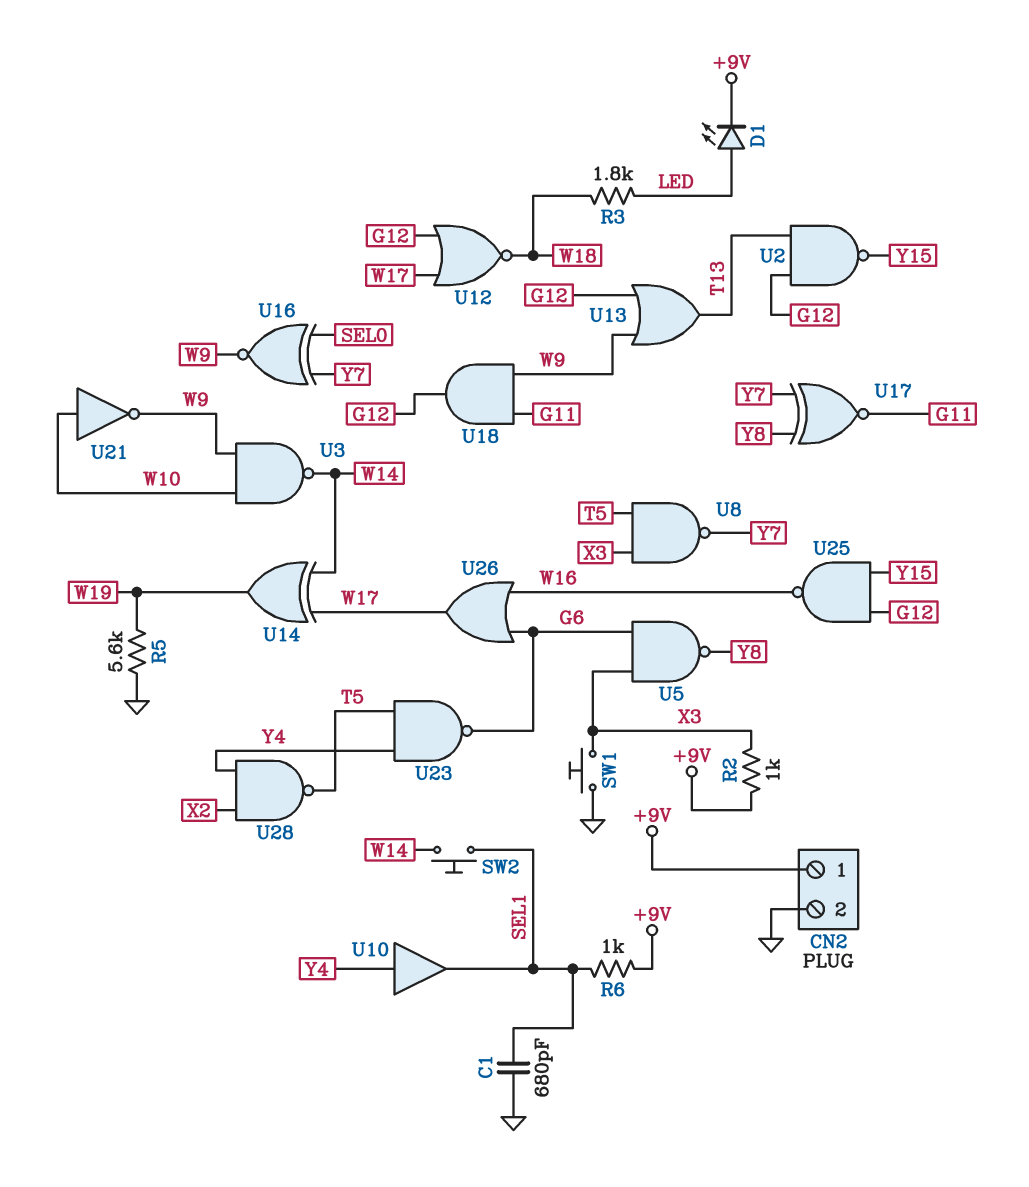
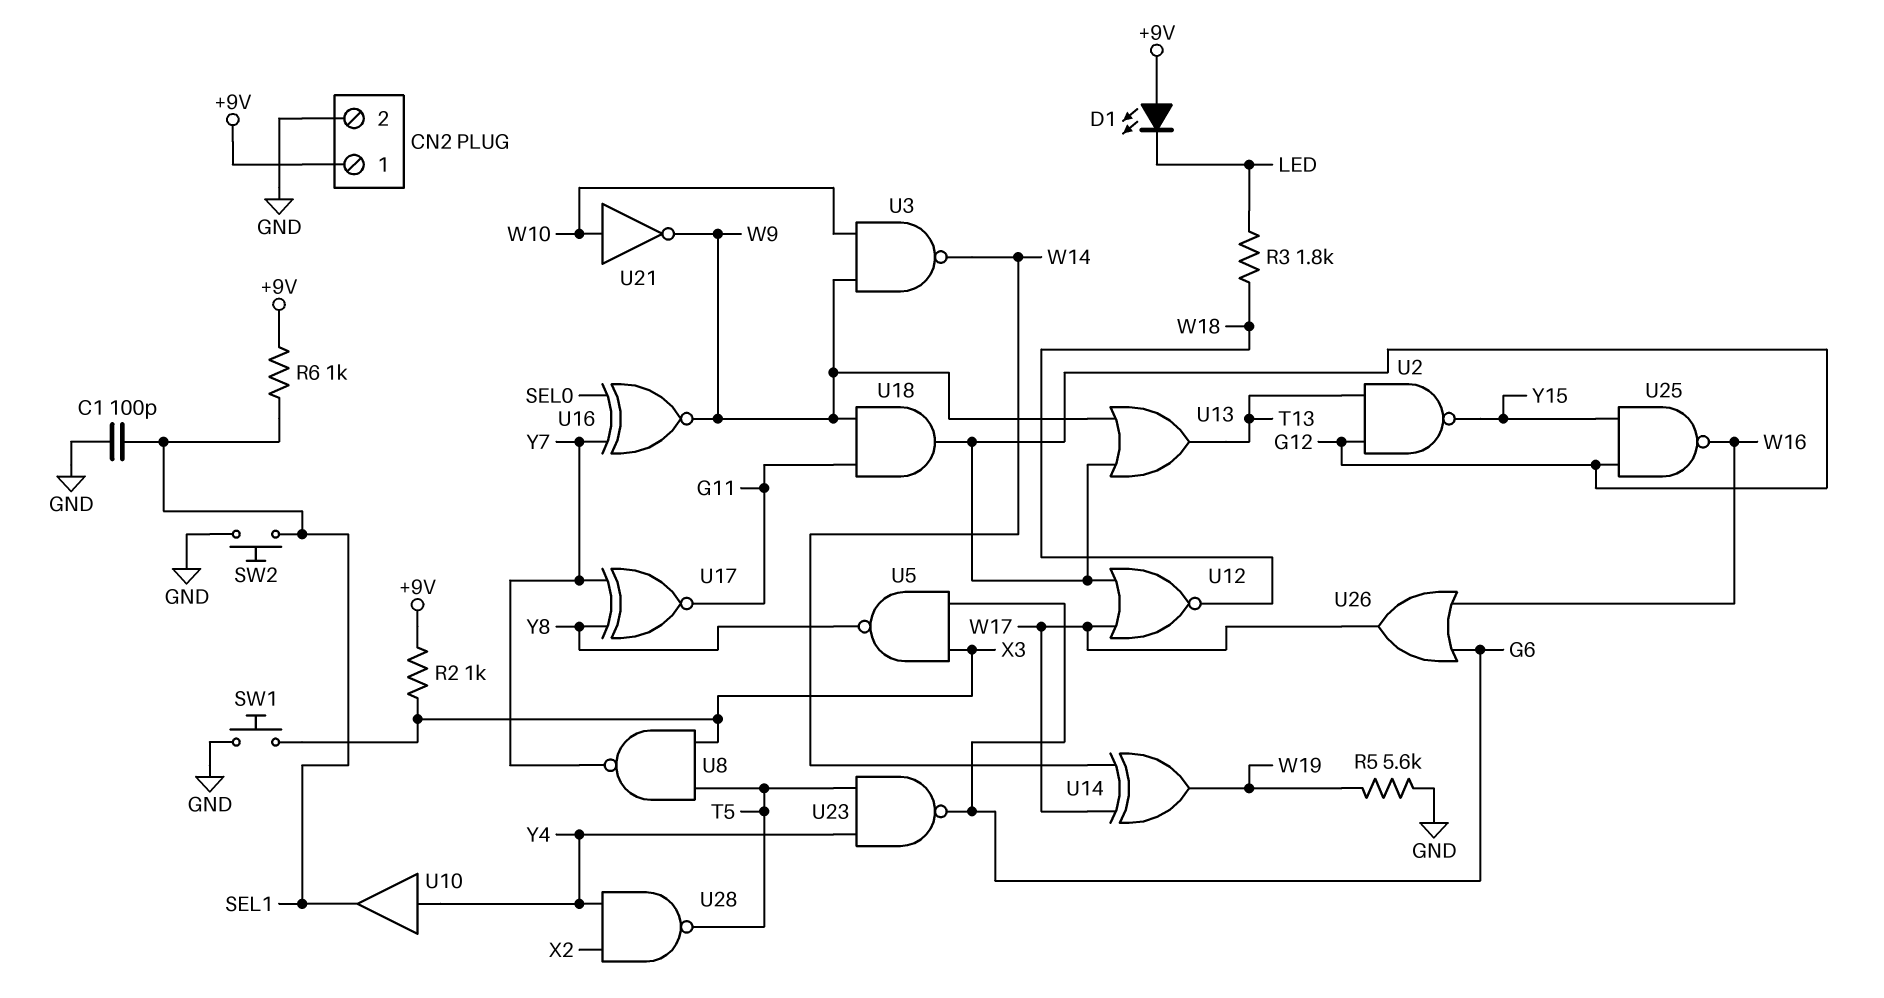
C1: 680pF (GND, SEL1) -> 100pF (GND, SEL1)
D1: LED (A LED, K +9V) -> LED (A +9V, K LED)
SW2: button (SEL1, W14) -> button (GND, SEL1)

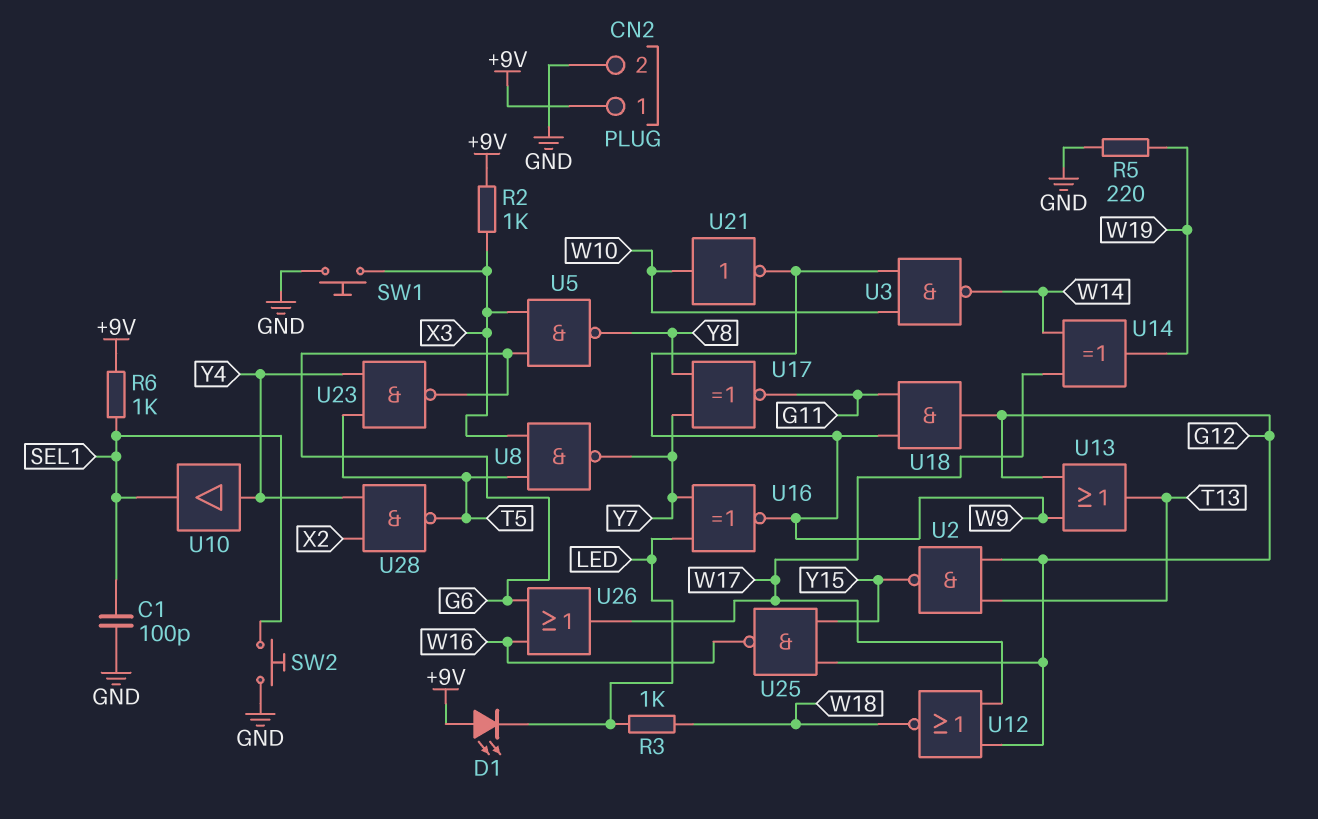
R3: 1.8k (LED, W18) -> 1k (LED, W18)
R5: 5.6k (GND, W19) -> 220 (GND, W19)
U16: XNOR (in SEL0, in Y7, out W9) -> XNOR (in LED, in Y7, out W9)

